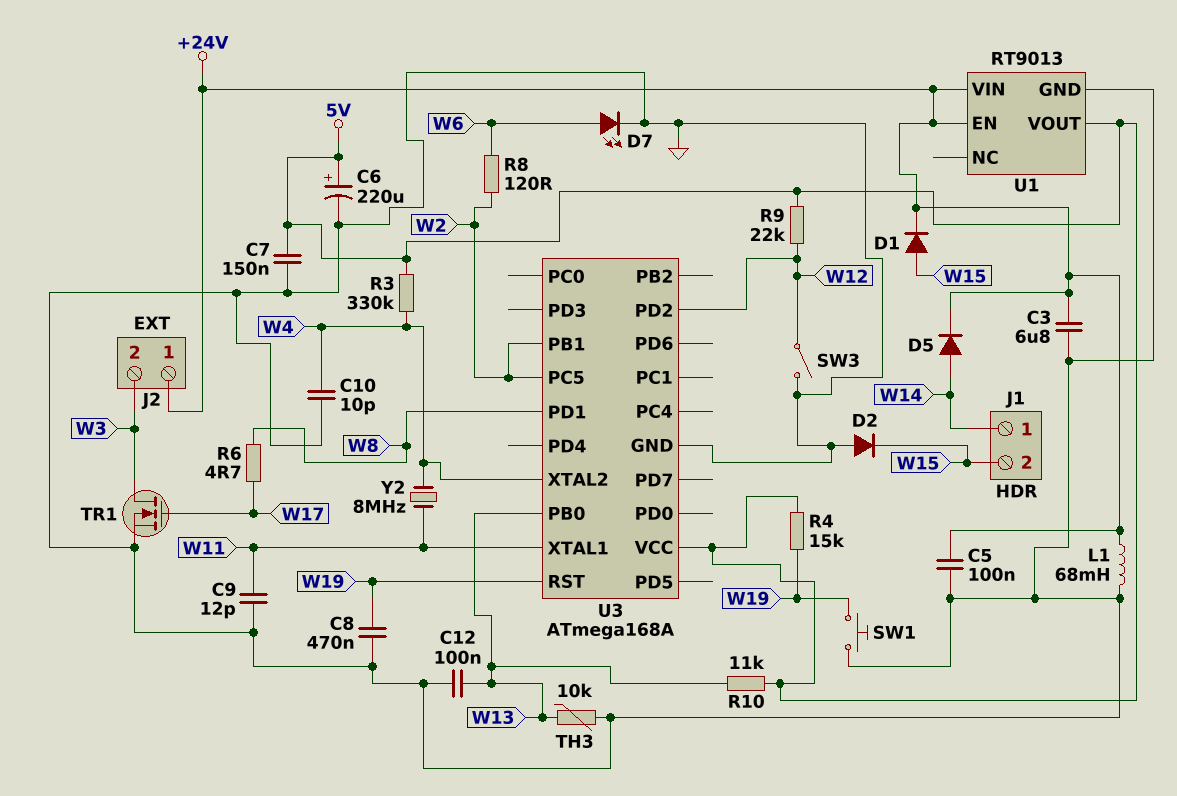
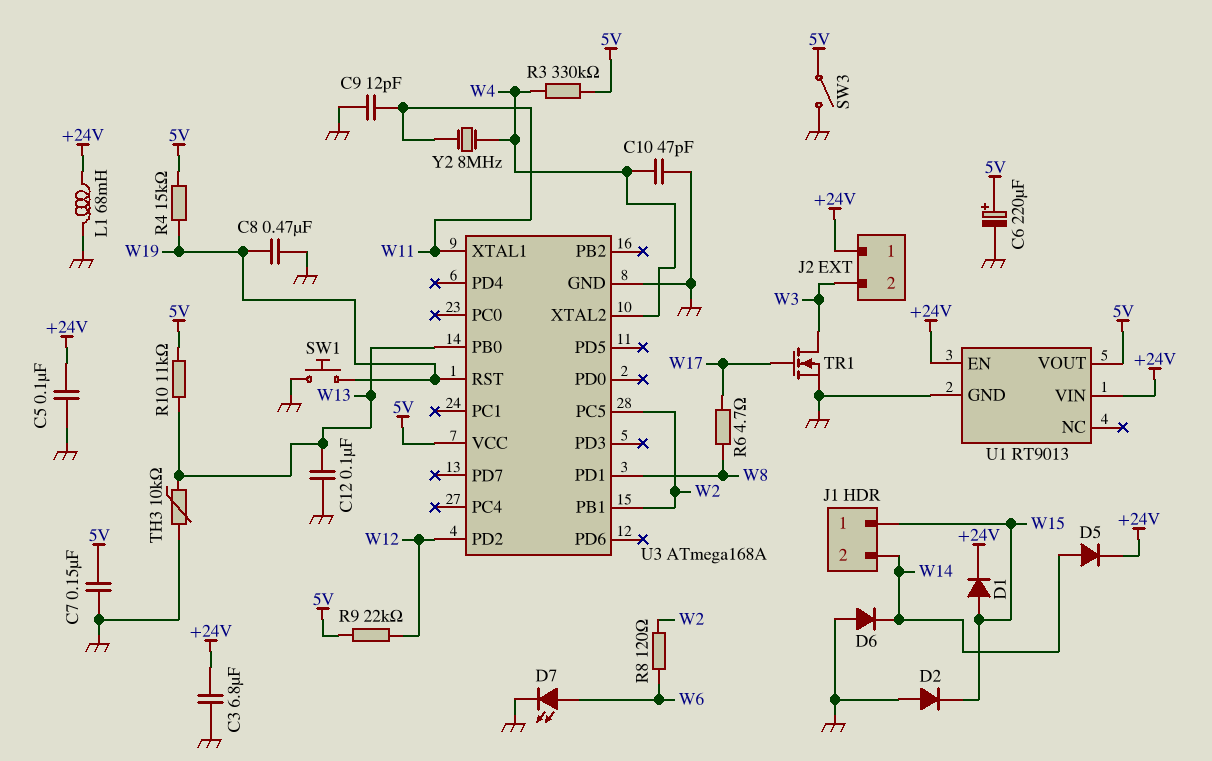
C10: 10pF (GND, W4) -> 47pF (GND, W4)
D6: none -> diode (A GND, K W14)
J1 pin 1: W14 -> W15
J1 pin 2: W15 -> W14
SW3: switch (GND, W12) -> switch (5V, GND)

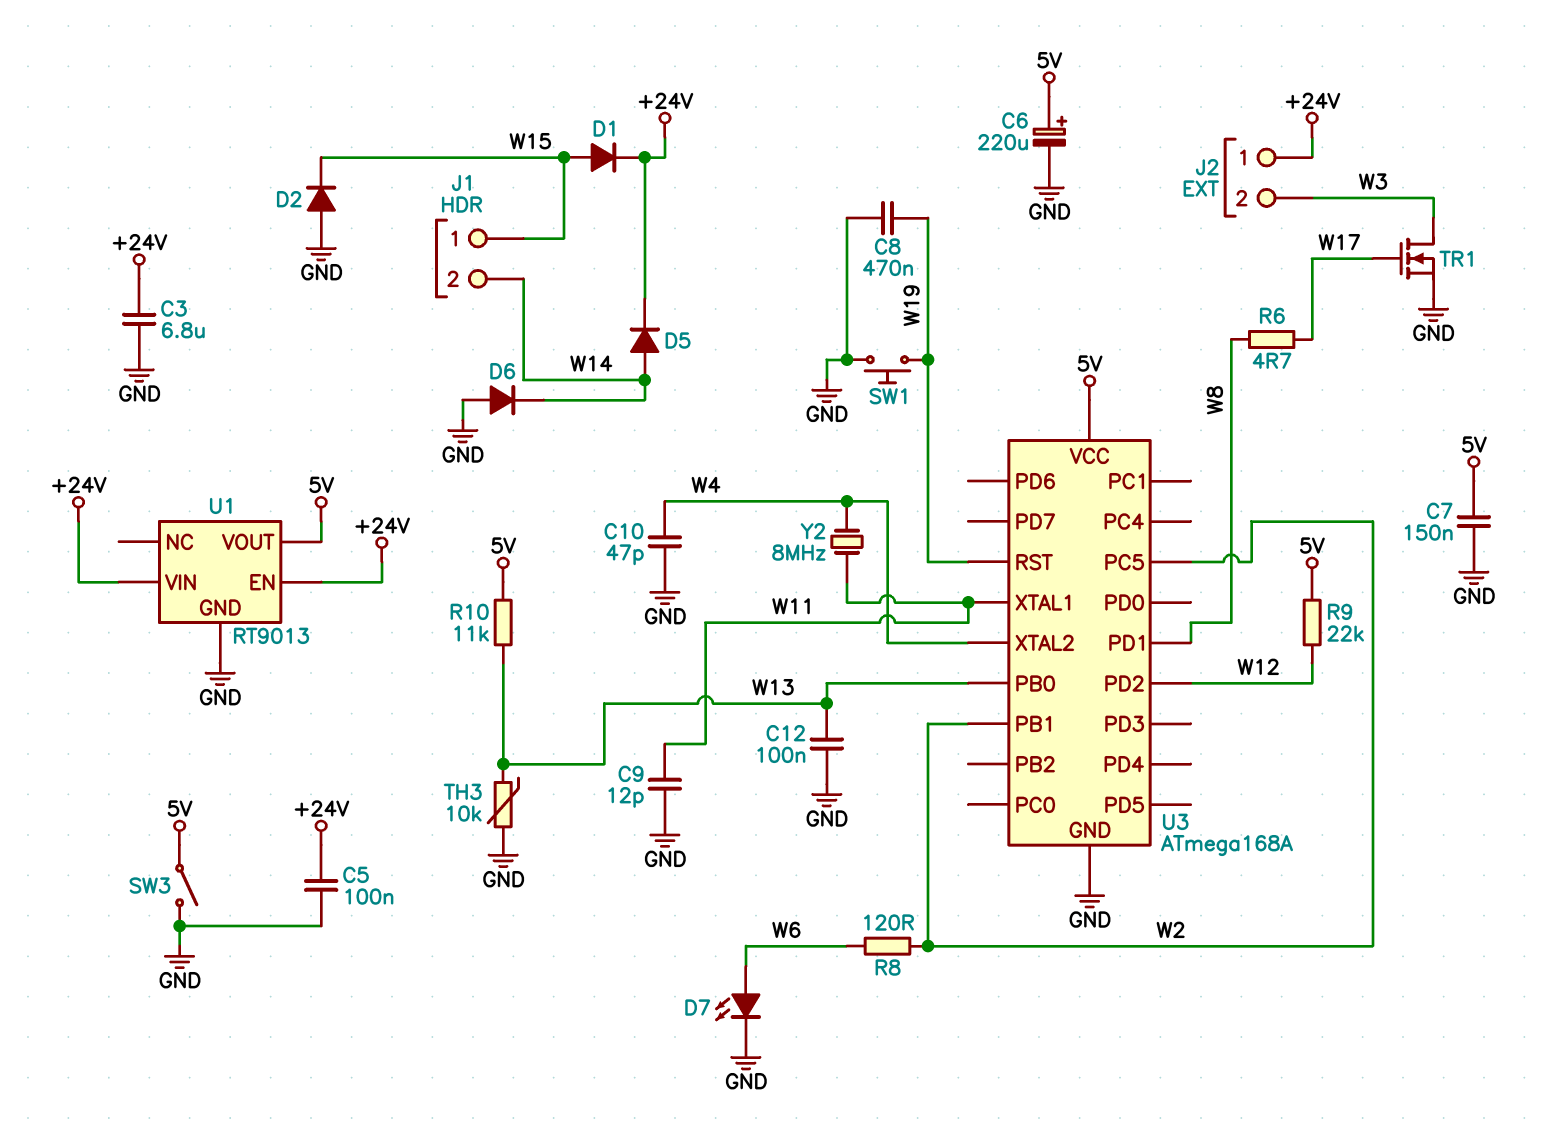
L1: 68mH (+24V, GND) -> none
R3: 330k (5V, W4) -> none
R4: 15k (5V, W19) -> none

